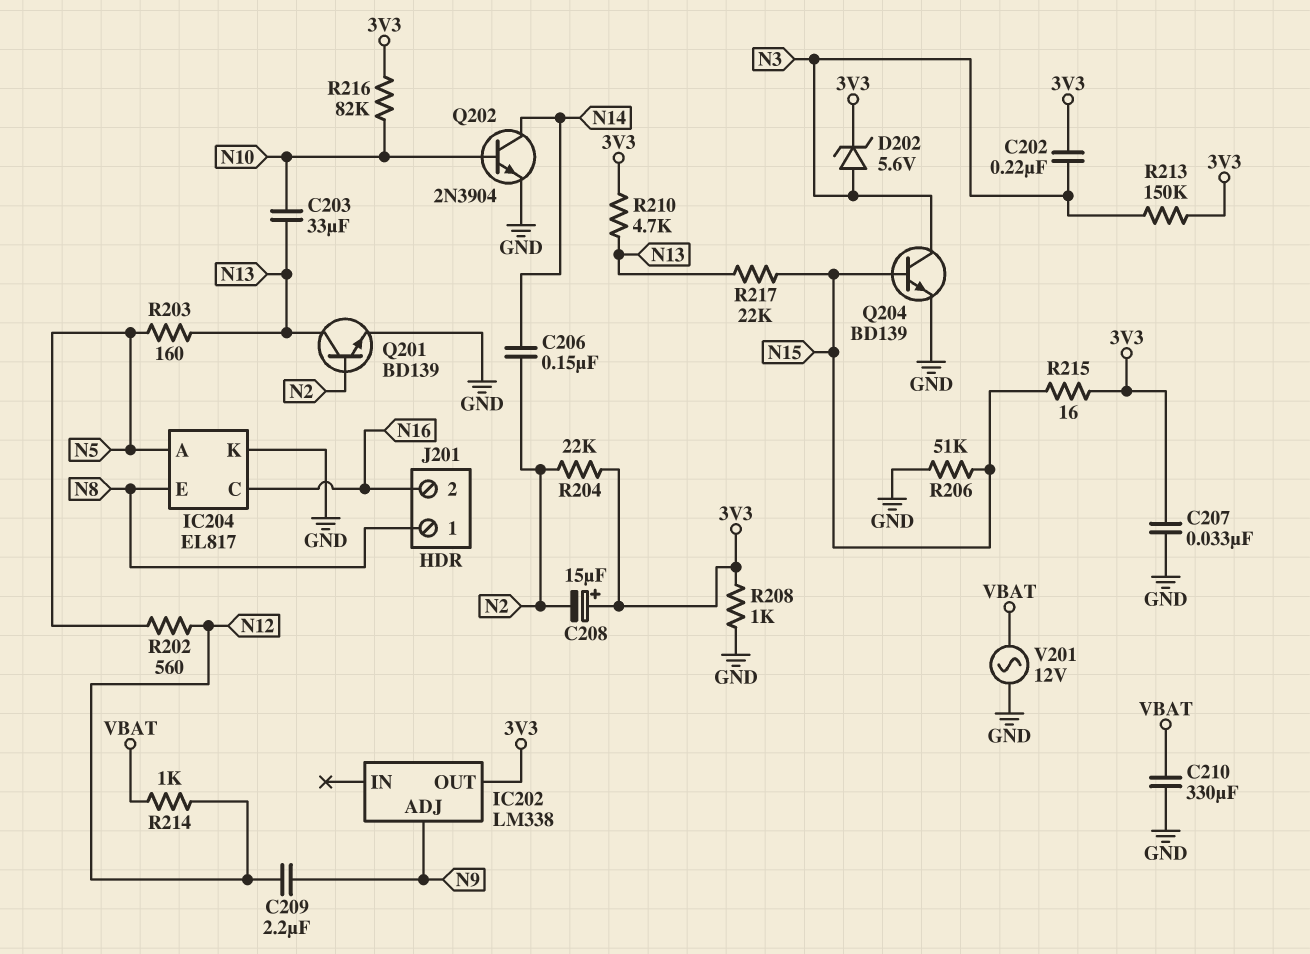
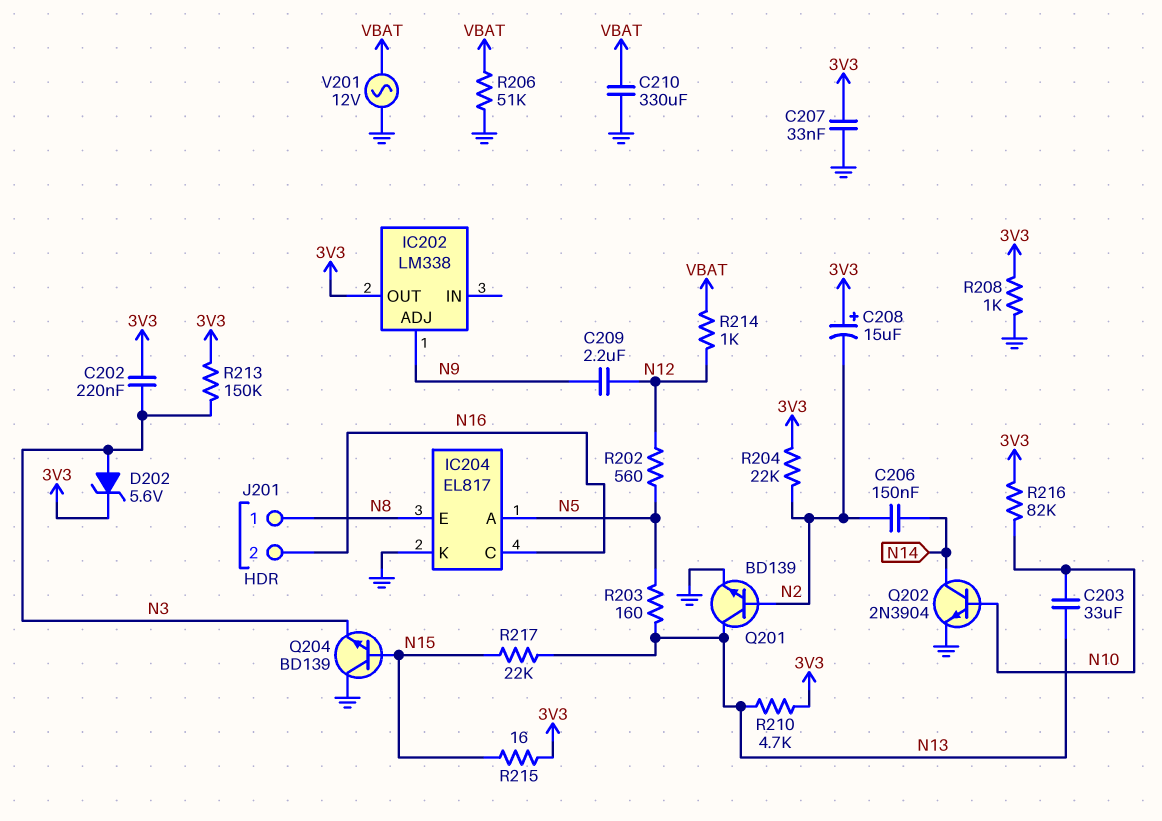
Q204: NPN BD139 (B N15, C N3, E GND) -> NPN BD139 (B N15, C GND, E N3)
R206: 51k (GND, N15) -> 51k (GND, VBAT)

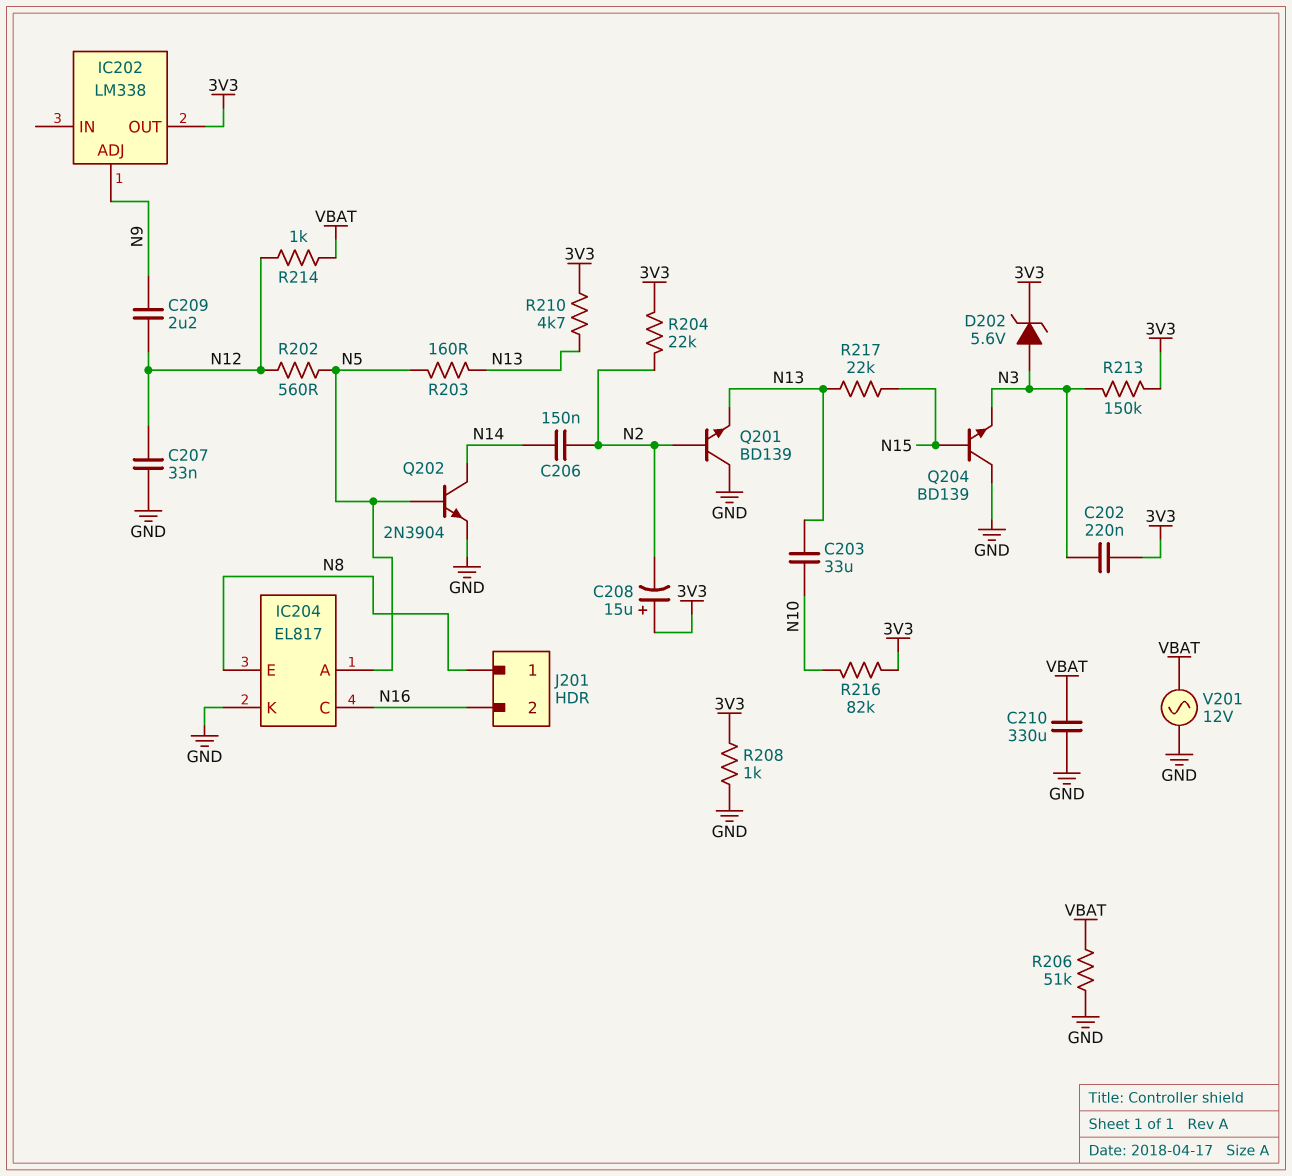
C207: 33nF (3V3, GND) -> 33nF (GND, N12)
Q201: NPN BD139 (B N2, C N13, E GND) -> NPN BD139 (B N2, C GND, E N13)
Q202: NPN 2N3904 (B N10, C N14, E GND) -> NPN 2N3904 (B N5, C N14, E GND)
R215: 16 (3V3, N15) -> none

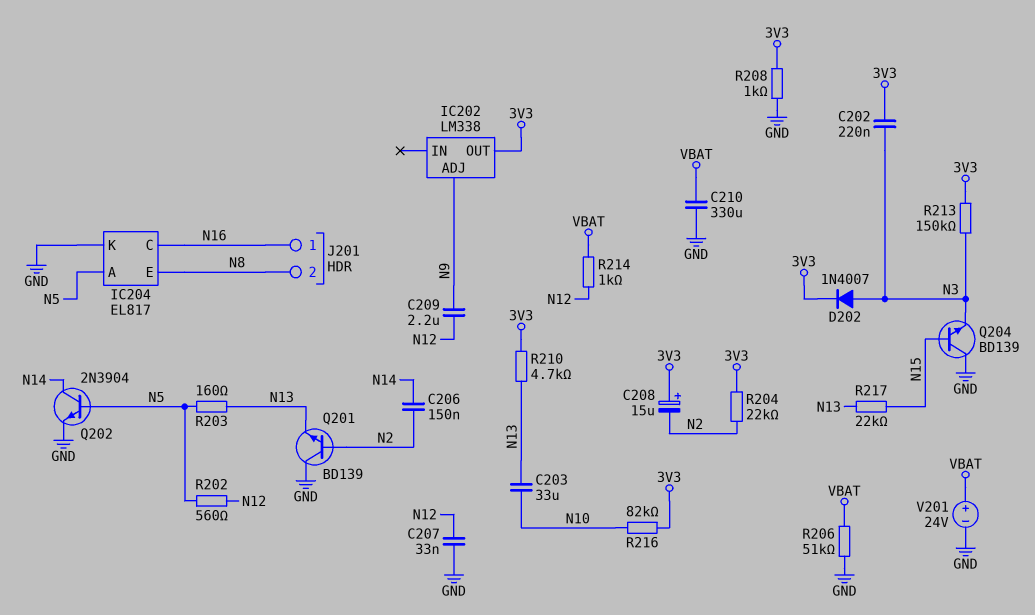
D202: zener 5.6V (A N3, K 3V3) -> diode 1N4007 (A N3, K 3V3)
J201 pin 1: N8 -> N16
J201 pin 2: N16 -> N8
V201: AC 12V (GND, VBAT) -> 24V (plus VBAT, minus GND)

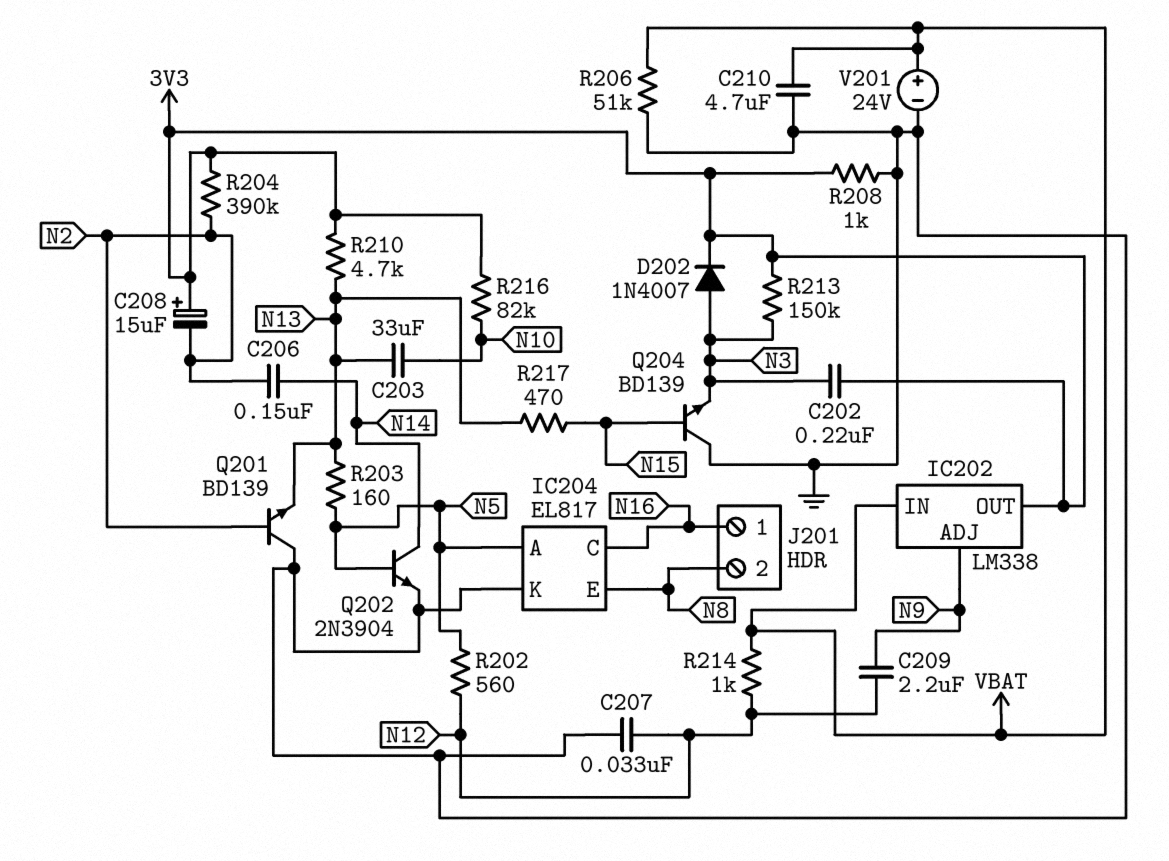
C210: 330uF (GND, VBAT) -> 4.7uF (GND, VBAT)
IC202 pin IN: none -> VBAT
R204: 22k (3V3, N2) -> 390k (3V3, N2)
R217: 22k (N13, N15) -> 470 (N13, N15)

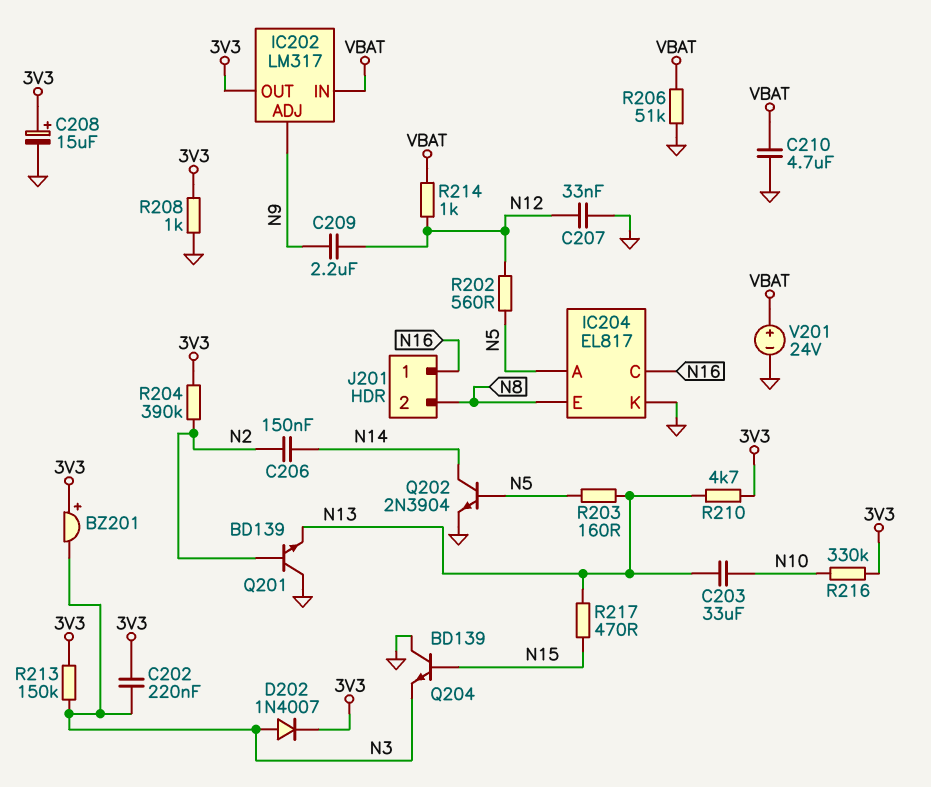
BZ201: none -> buzzer (plus 3V3, minus N3)
C208: 15uF (plus 3V3, minus N2) -> 15uF (plus 3V3, minus GND)
IC202: LM338 -> LM317
R216: 82k (3V3, N10) -> 330k (3V3, N10)

